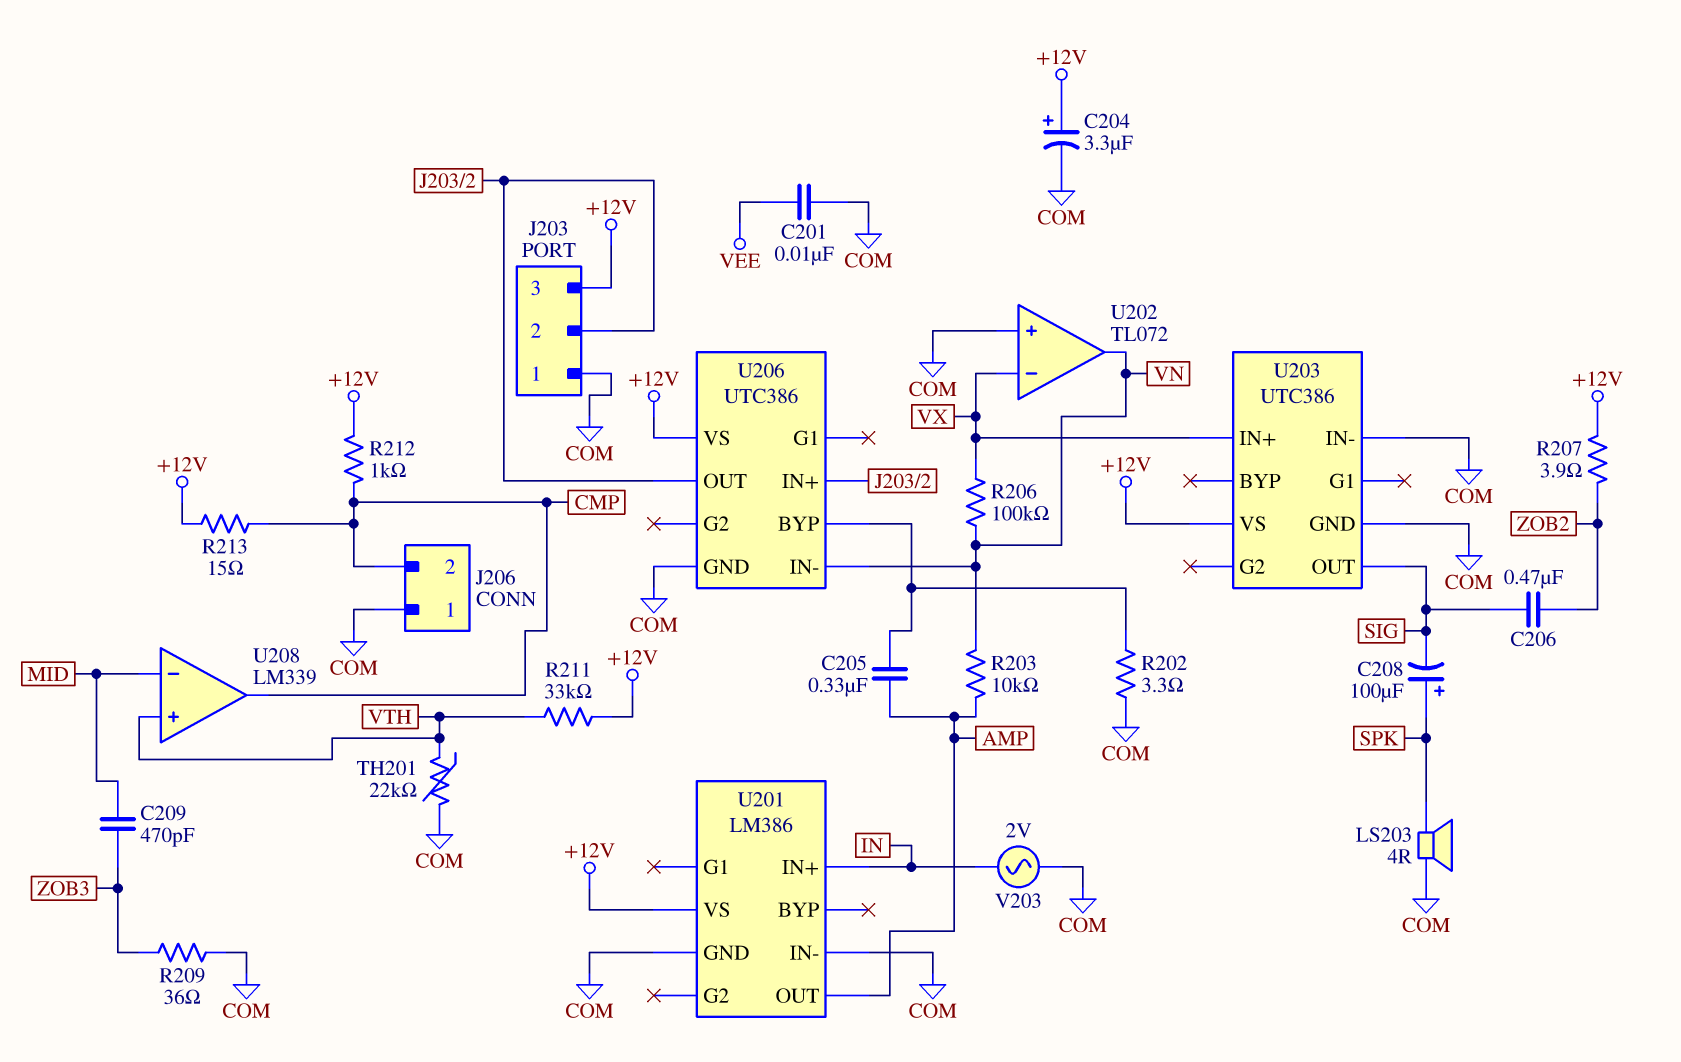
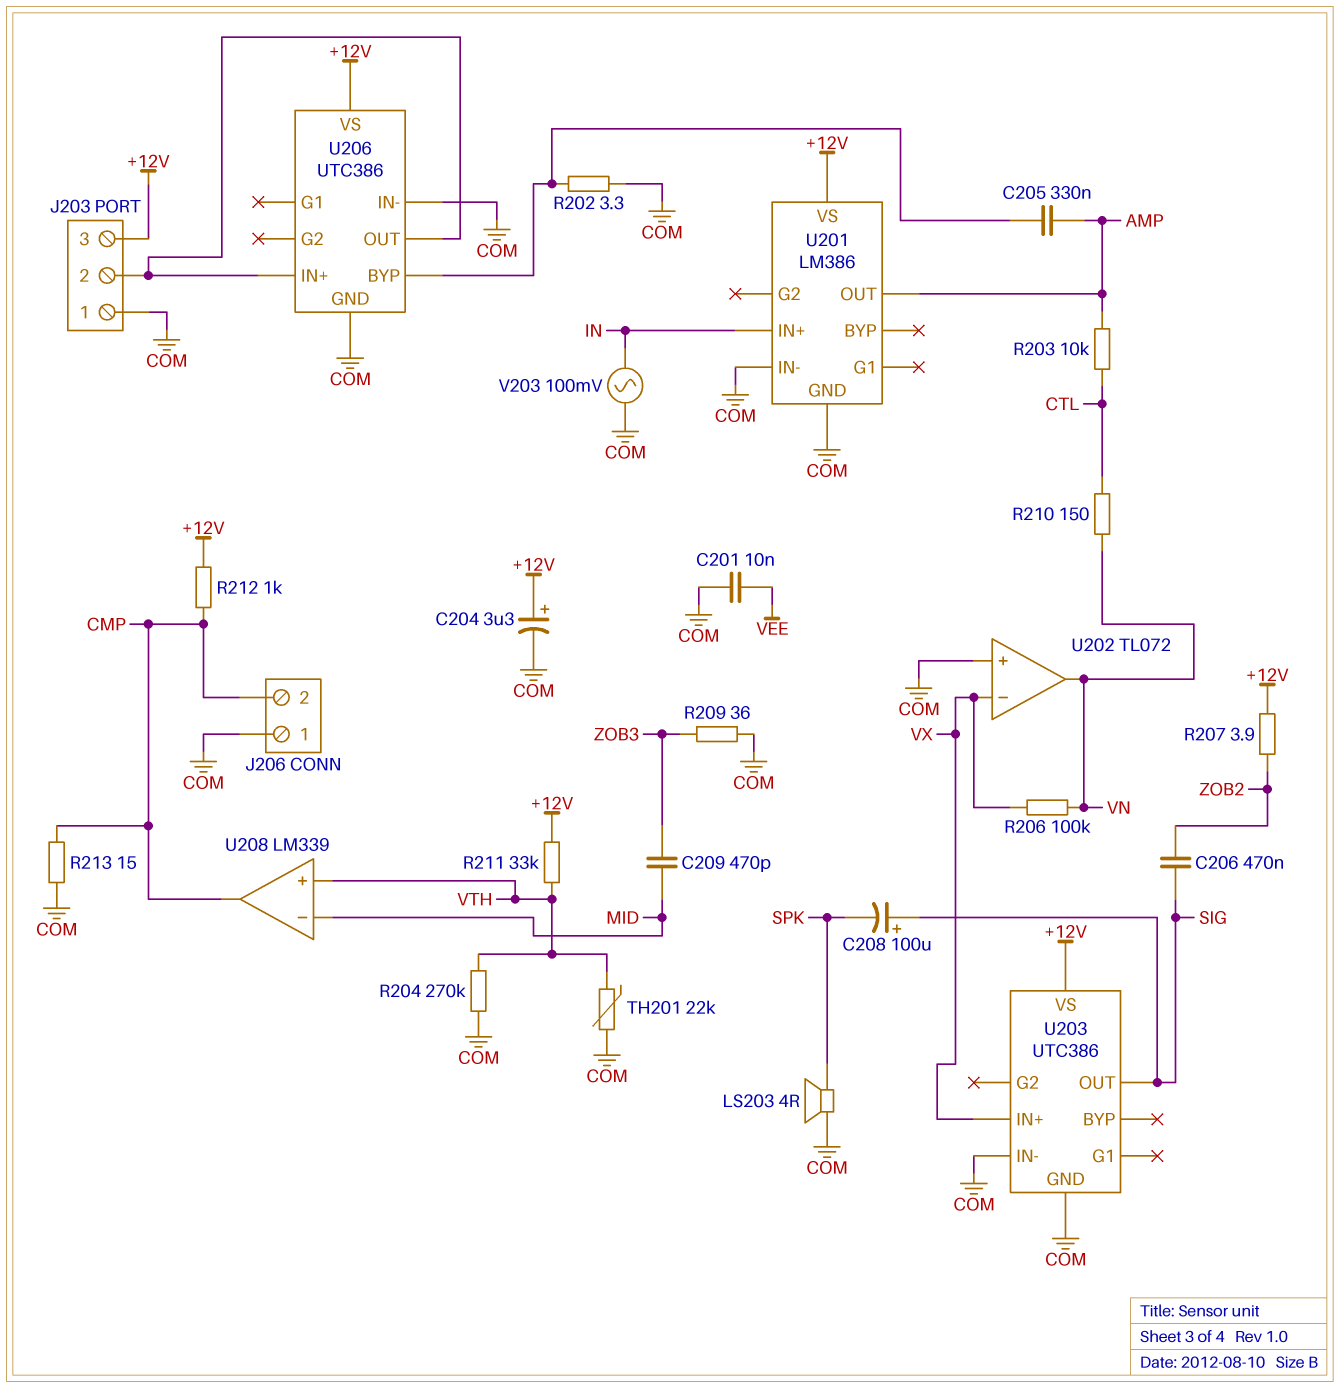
C208: 100uF (plus SPK, minus SIG) -> 100uF (plus SIG, minus SPK)
R203: 10k (AMP, VN) -> 10k (AMP, CTL)
R204: none -> 270k (COM, VTH)
R210: none -> 150 (CTL, VN)
R213: 15 (+12V, CMP) -> 15 (CMP, COM)
U206 pin IN-: VN -> COM
V203: AC 2V (COM, IN) -> AC 100mV (COM, IN)

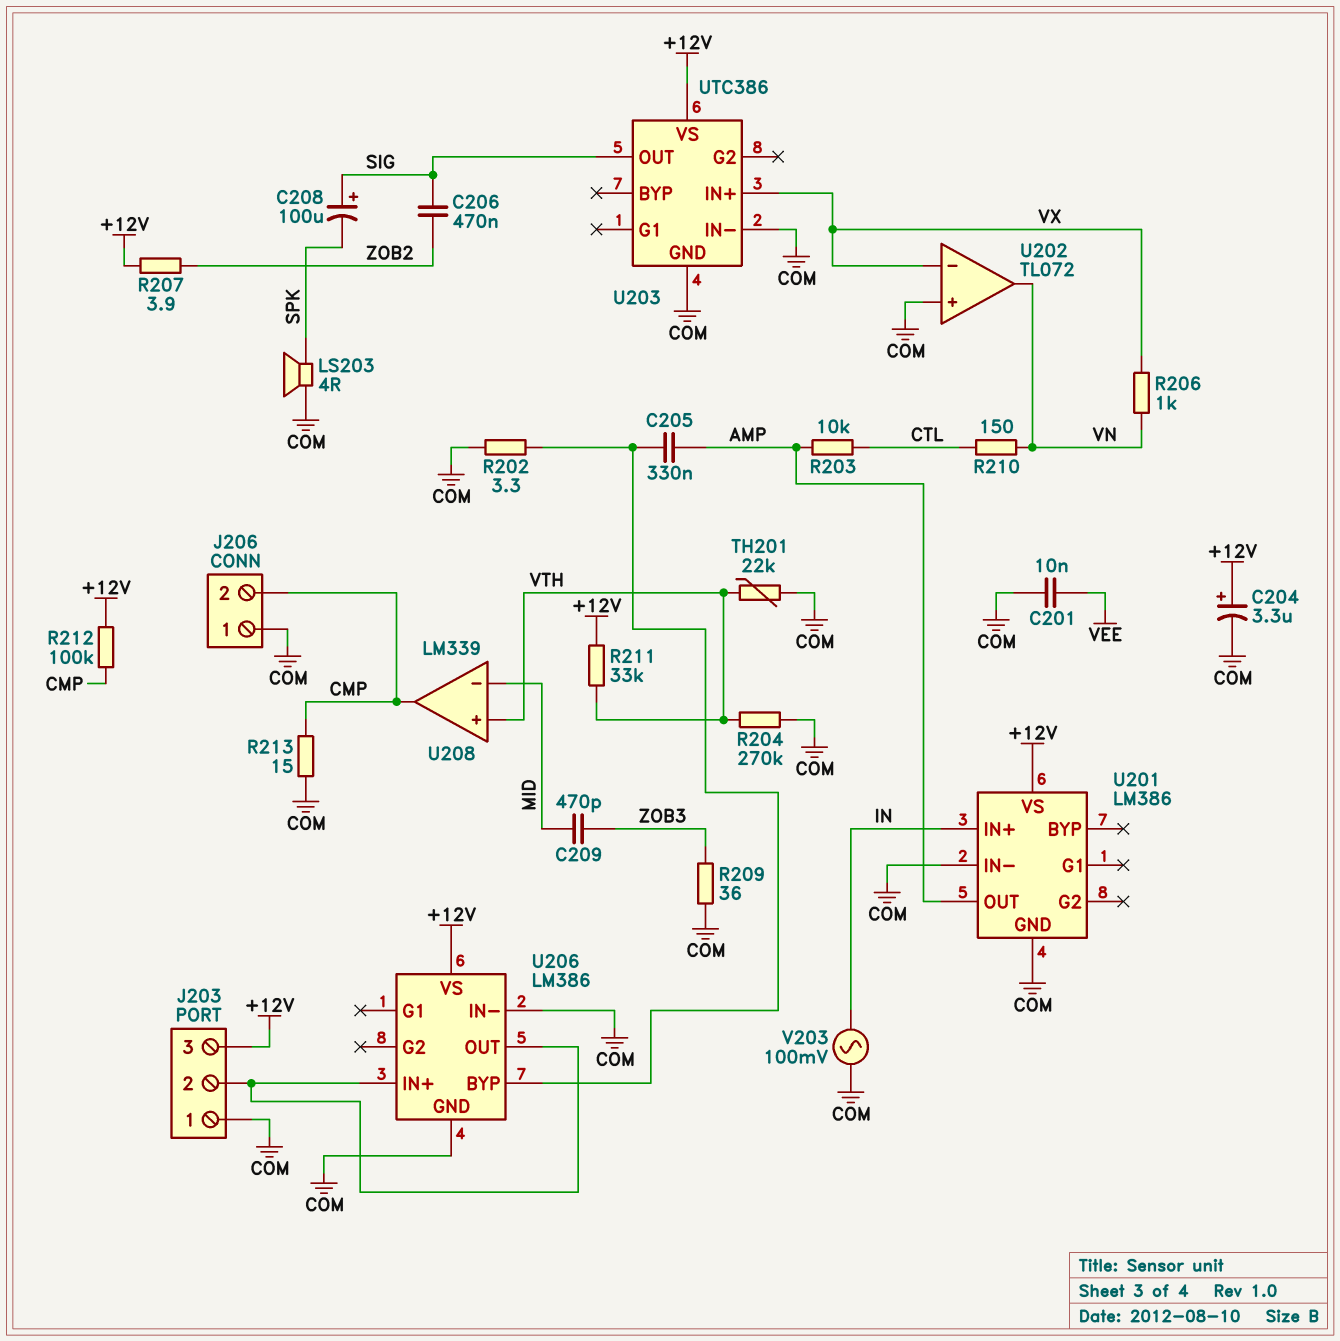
R206: 100k (VN, VX) -> 1k (VN, VX)
R212: 1k (+12V, CMP) -> 100k (+12V, CMP)
U206: UTC386 -> LM386

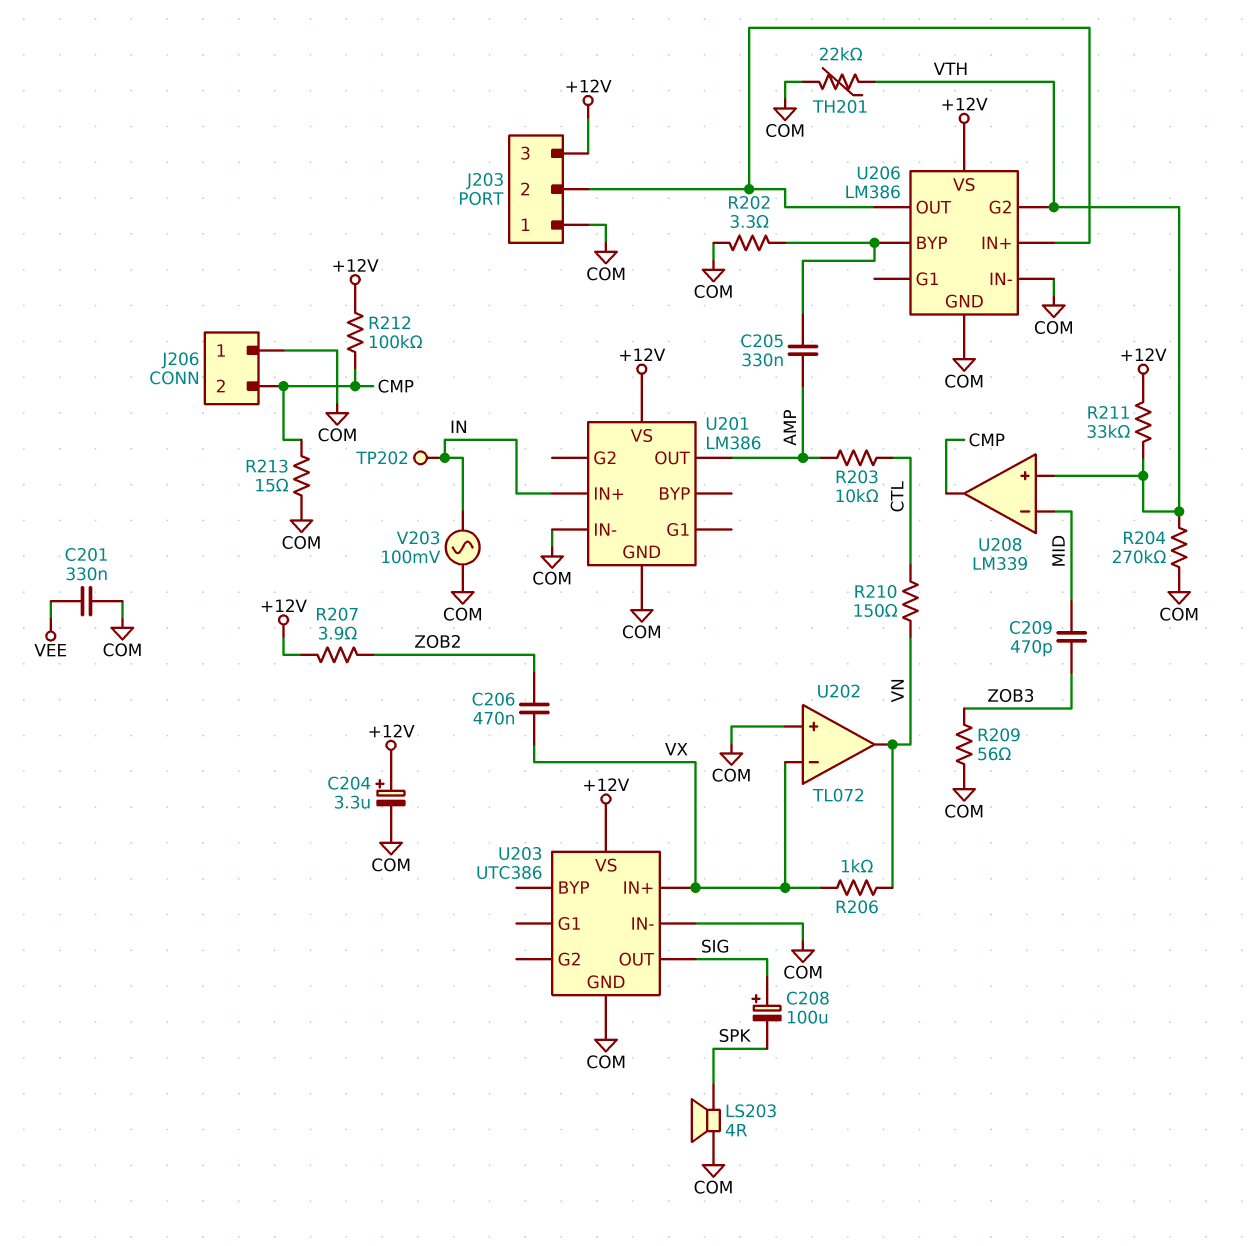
C201: 10nF (COM, VEE) -> 330nF (COM, VEE)
C206: 470nF (SIG, ZOB2) -> 470nF (VX, ZOB2)
R209: 36 (COM, ZOB3) -> 56 (COM, ZOB3)
TP202: none -> test point (IN)
U206 pin G2: none -> VTH

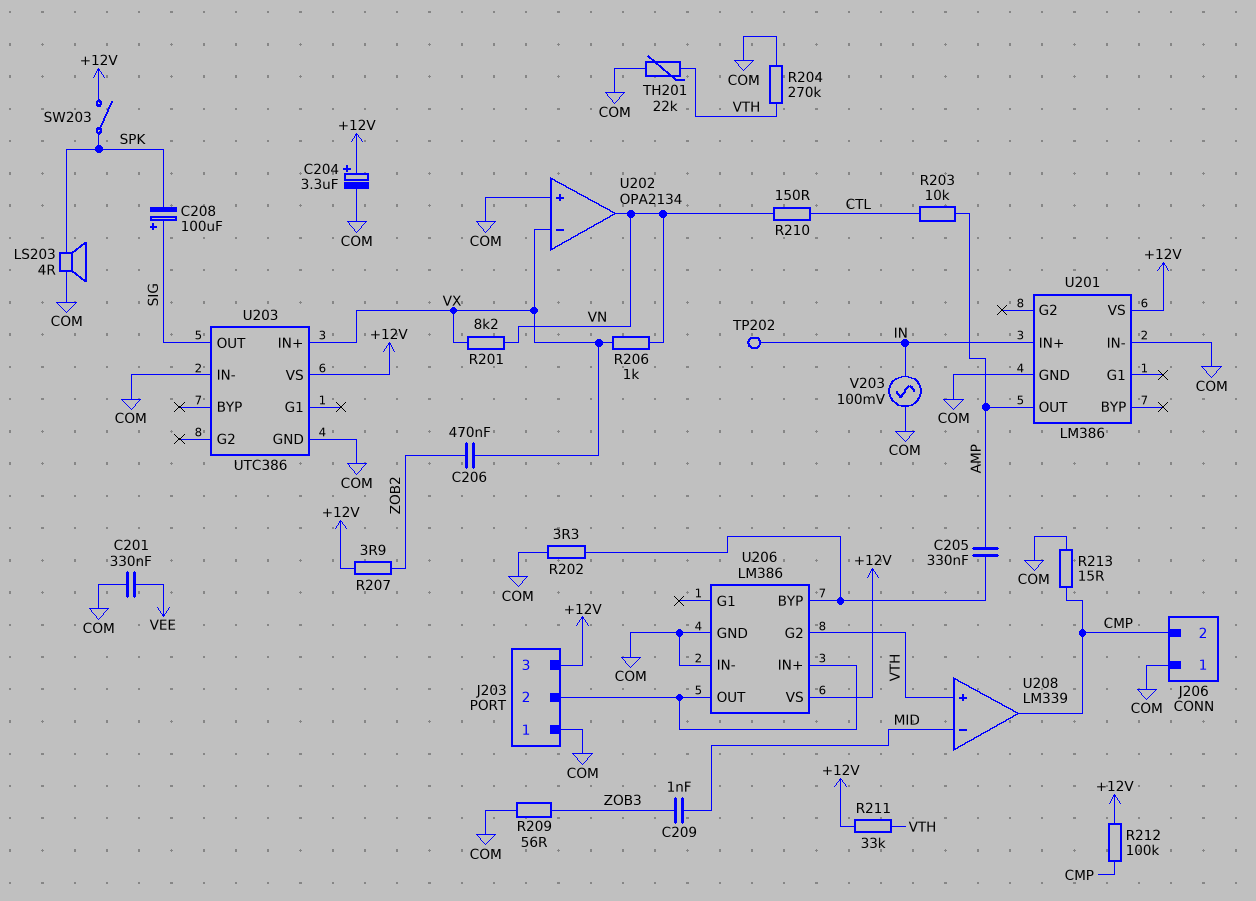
C209: 470pF (MID, ZOB3) -> 1nF (MID, ZOB3)
R201: none -> 8.2k (VN, VX)
SW203: none -> switch (+12V, SPK)
U202: TL072 -> OPA2134

